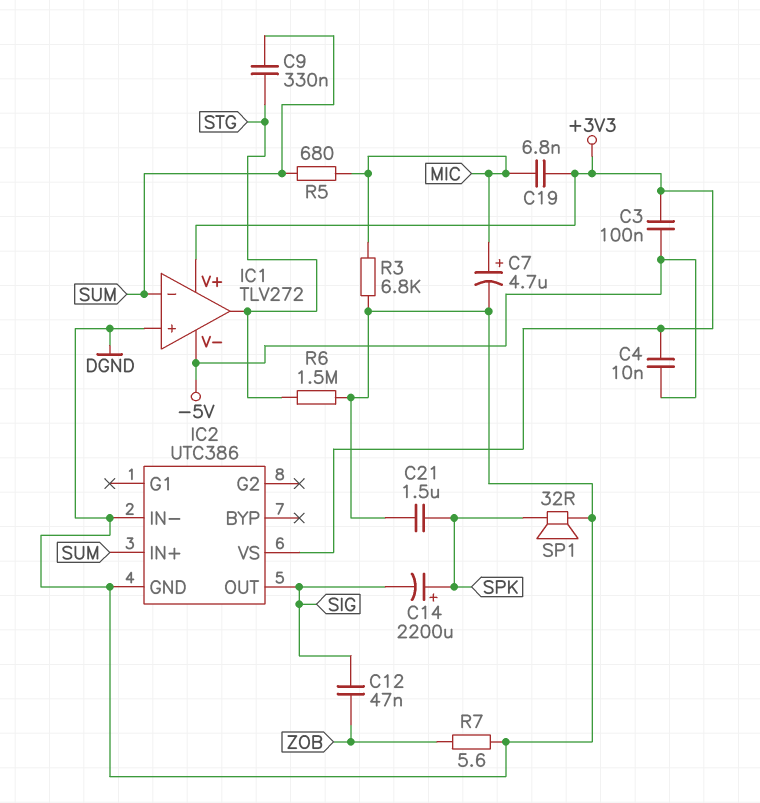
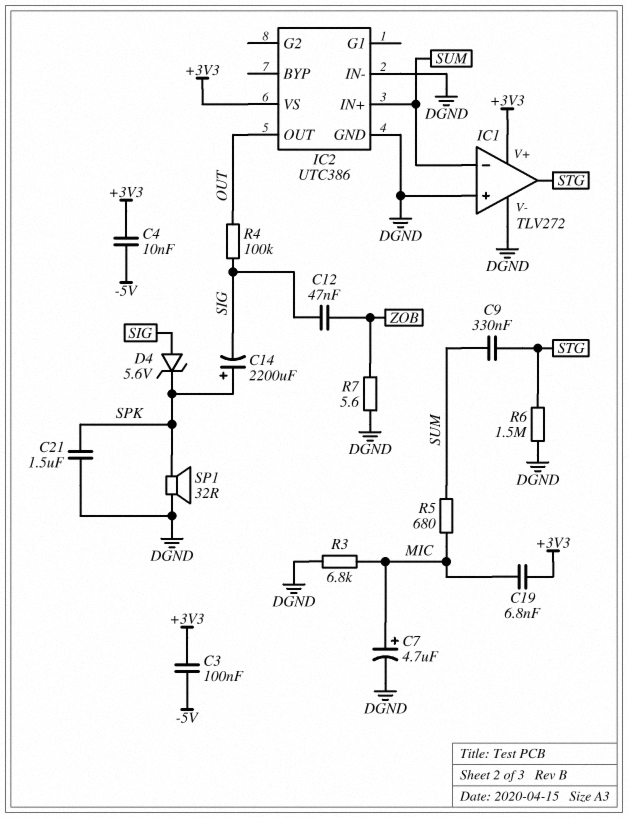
D4: none -> zener 5.6V (A SIG, K SPK)
IC1 pin V-: -5V -> DGND
IC2 pin OUT: SIG -> OUT
R4: none -> 100k (OUT, SIG)

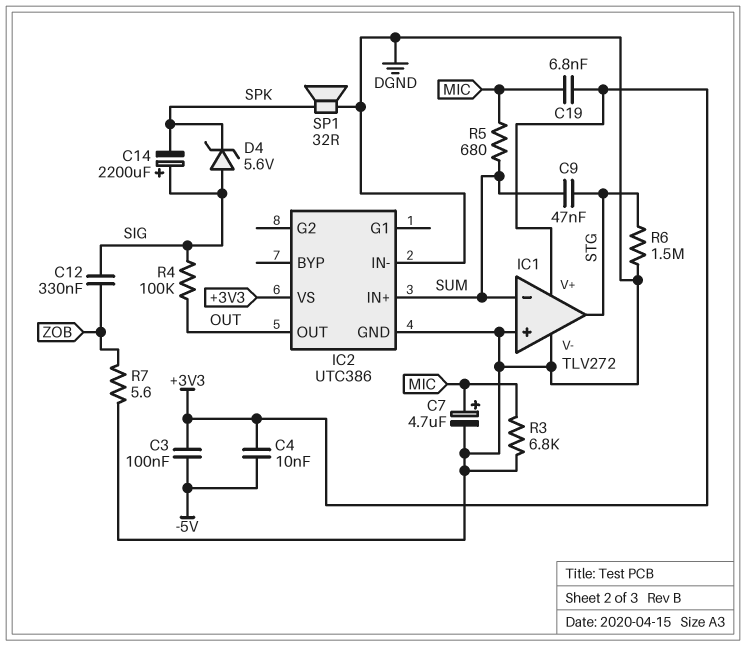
C9: 330nF (STG, SUM) -> 47nF (STG, SUM)
C12: 47nF (SIG, ZOB) -> 330nF (SIG, ZOB)
C14: 2200uF (plus SPK, minus SIG) -> 2200uF (plus SIG, minus SPK)
C21: 1.5uF (DGND, SPK) -> none

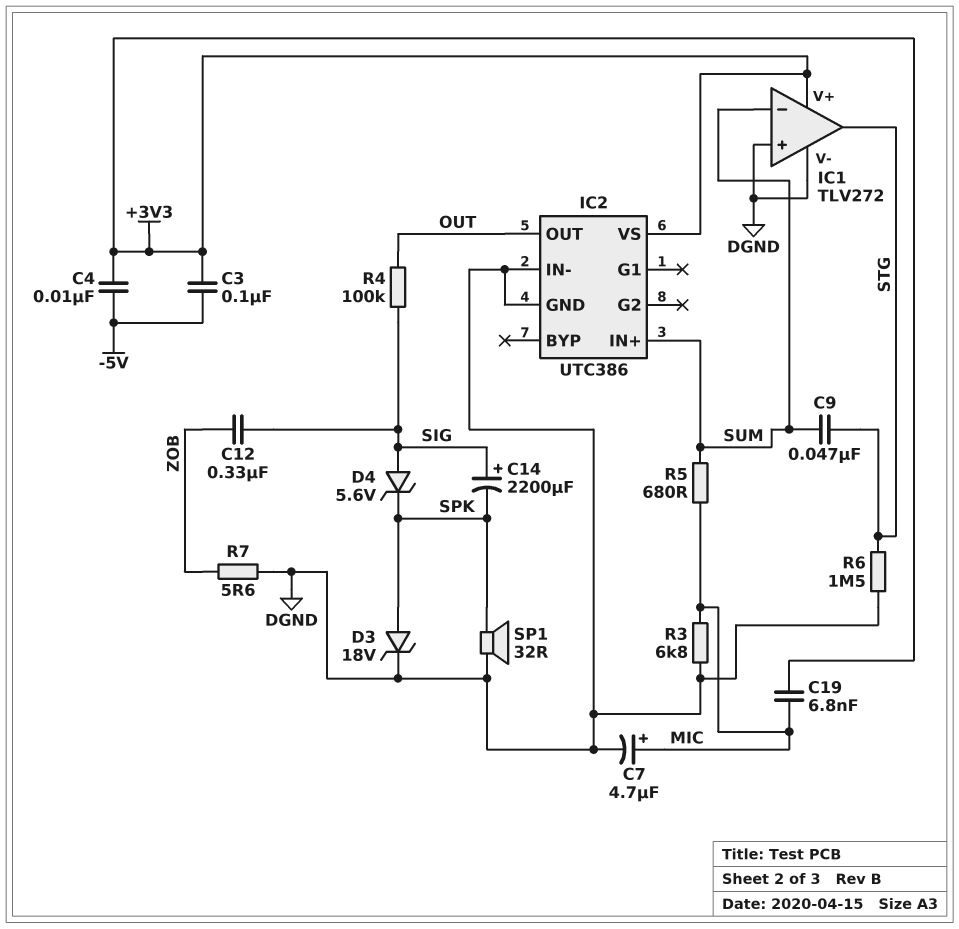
D3: none -> zener 18V (A SPK, K DGND)

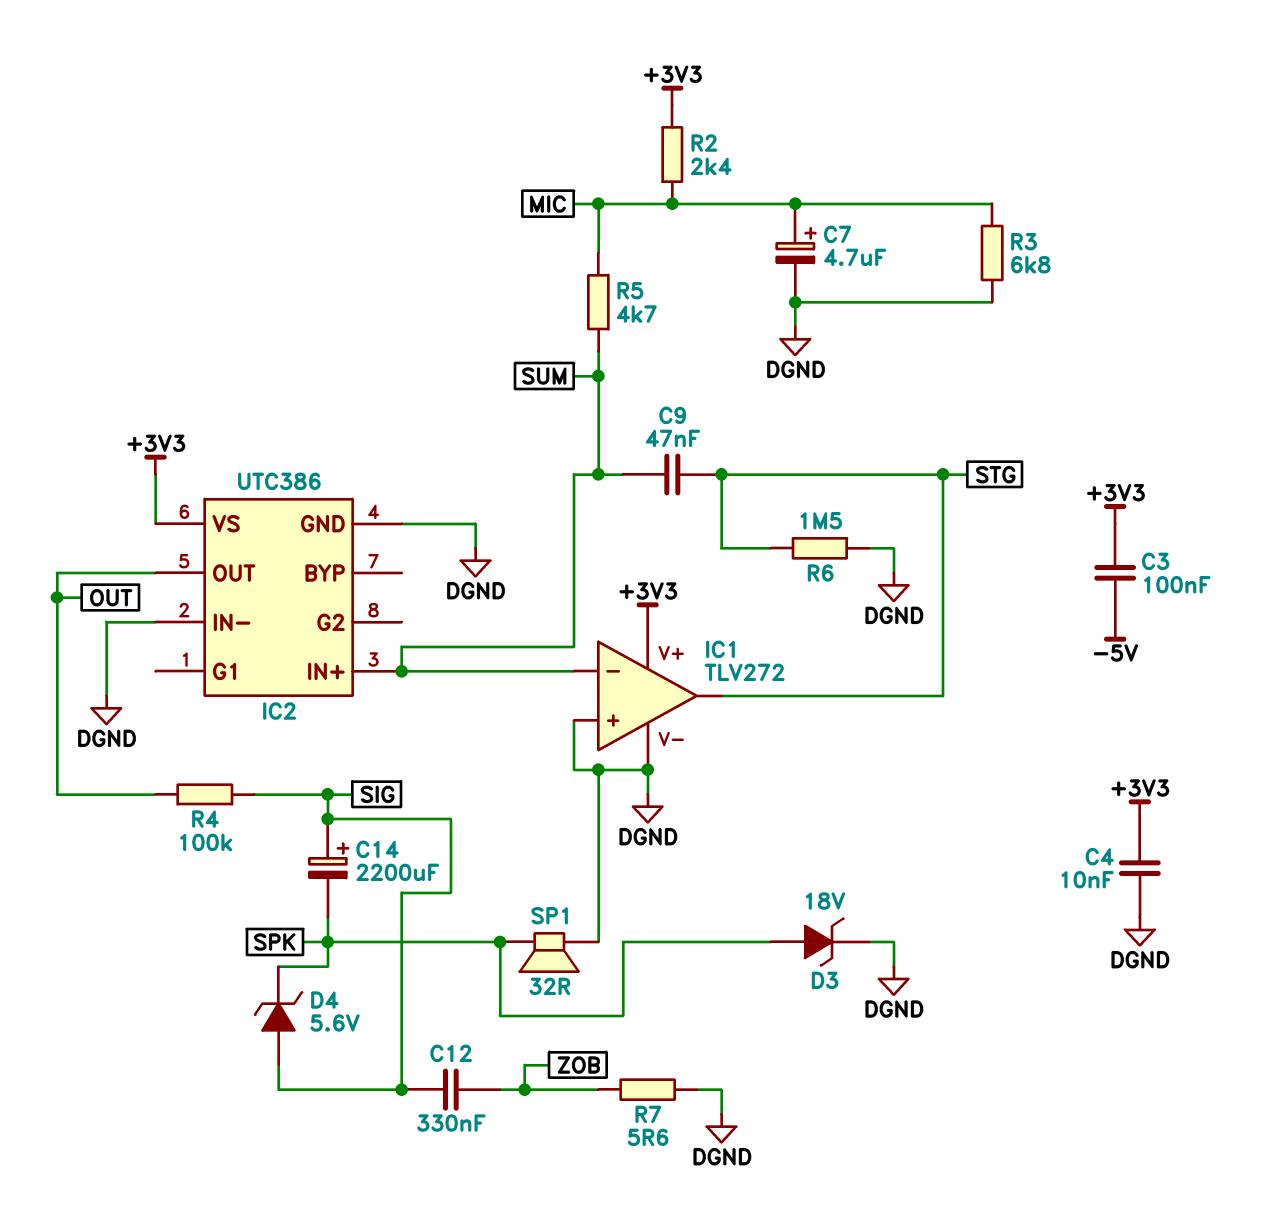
C4: 10nF (+3V3, -5V) -> 10nF (+3V3, DGND)
C19: 6.8nF (+3V3, MIC) -> none
R2: none -> 2.4k (+3V3, MIC)
R5: 680 (MIC, SUM) -> 4.7k (MIC, SUM)

